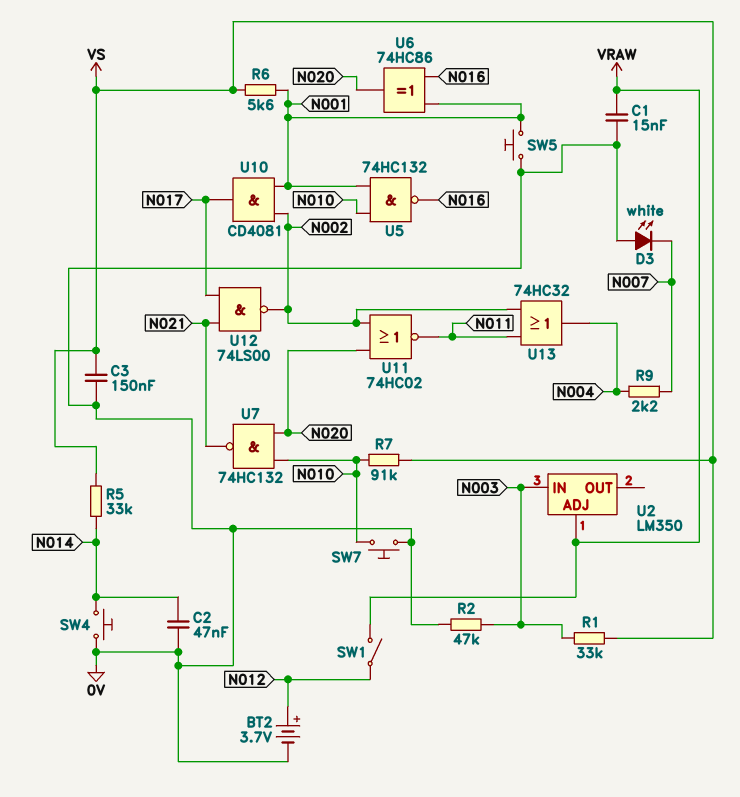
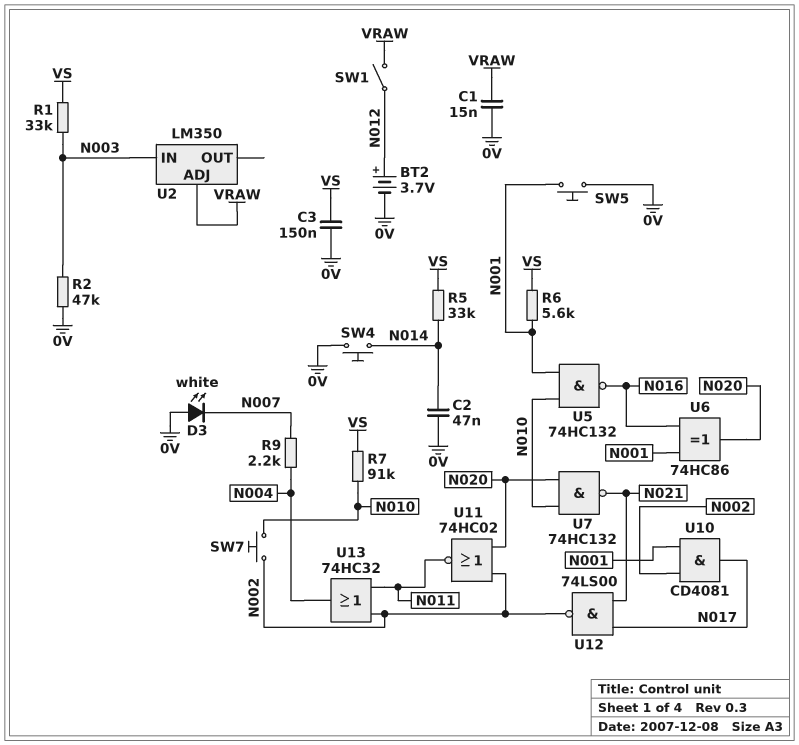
SW7: button (0V, N010) -> button (N002, N010)

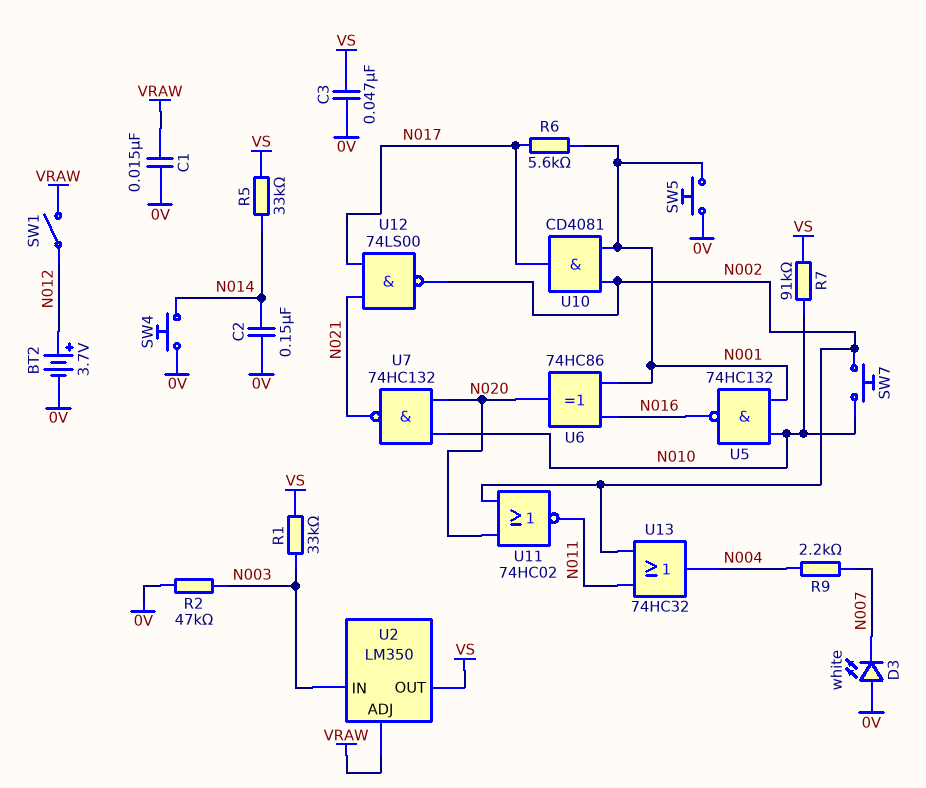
C2: 47nF (0V, N014) -> 150nF (0V, N014)
C3: 150nF (0V, VS) -> 47nF (0V, VS)
R6: 5.6k (N001, VS) -> 5.6k (N001, N017)
U2 pin OUT: none -> VS

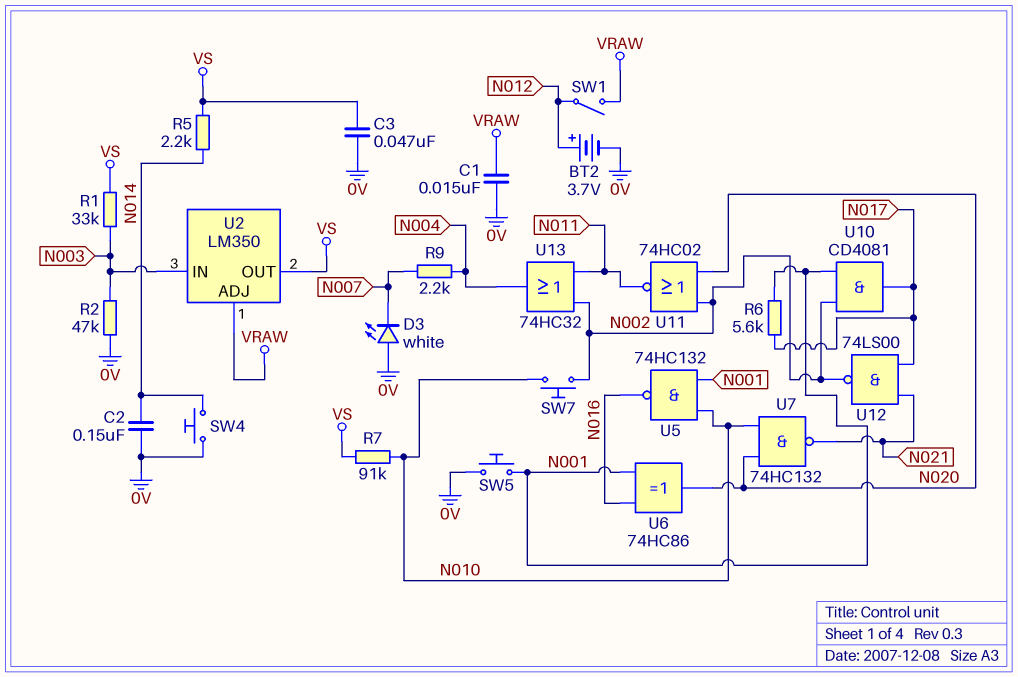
R5: 33k (N014, VS) -> 2.2k (N014, VS)

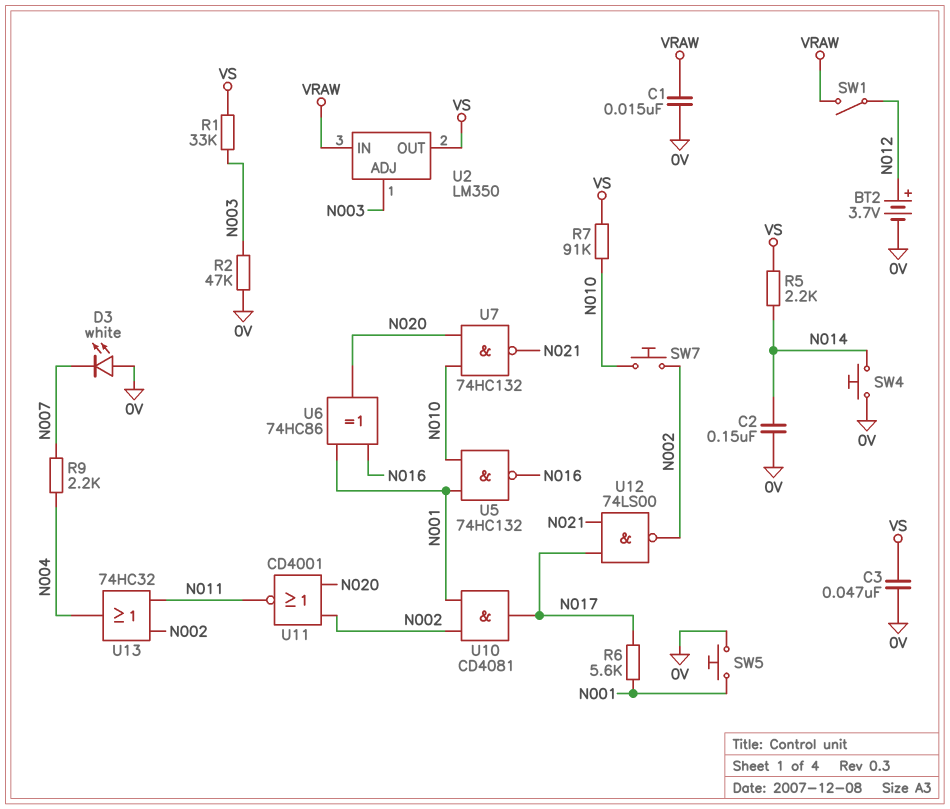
U2 pin ADJ: VRAW -> N003
U2 pin IN: N003 -> VRAW
U11: NOR 74HC02 (in N002, in N020, out N011) -> NOR CD4001 (in N002, in N020, out N011)

